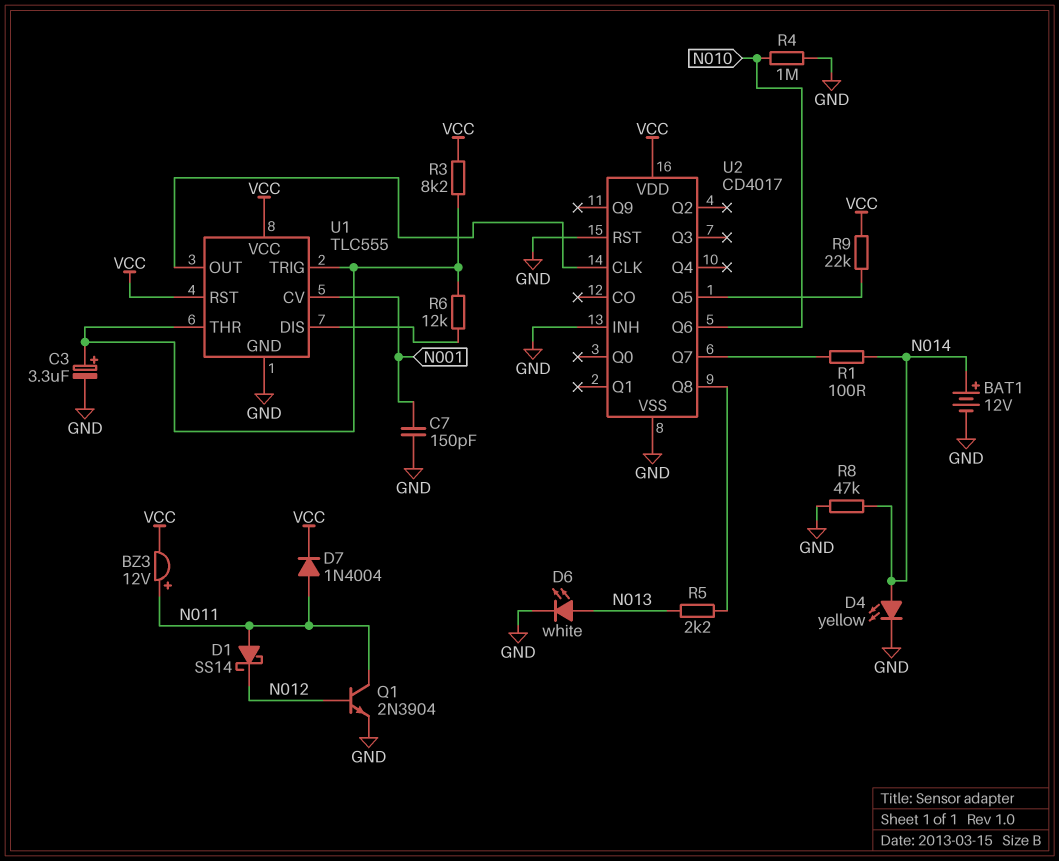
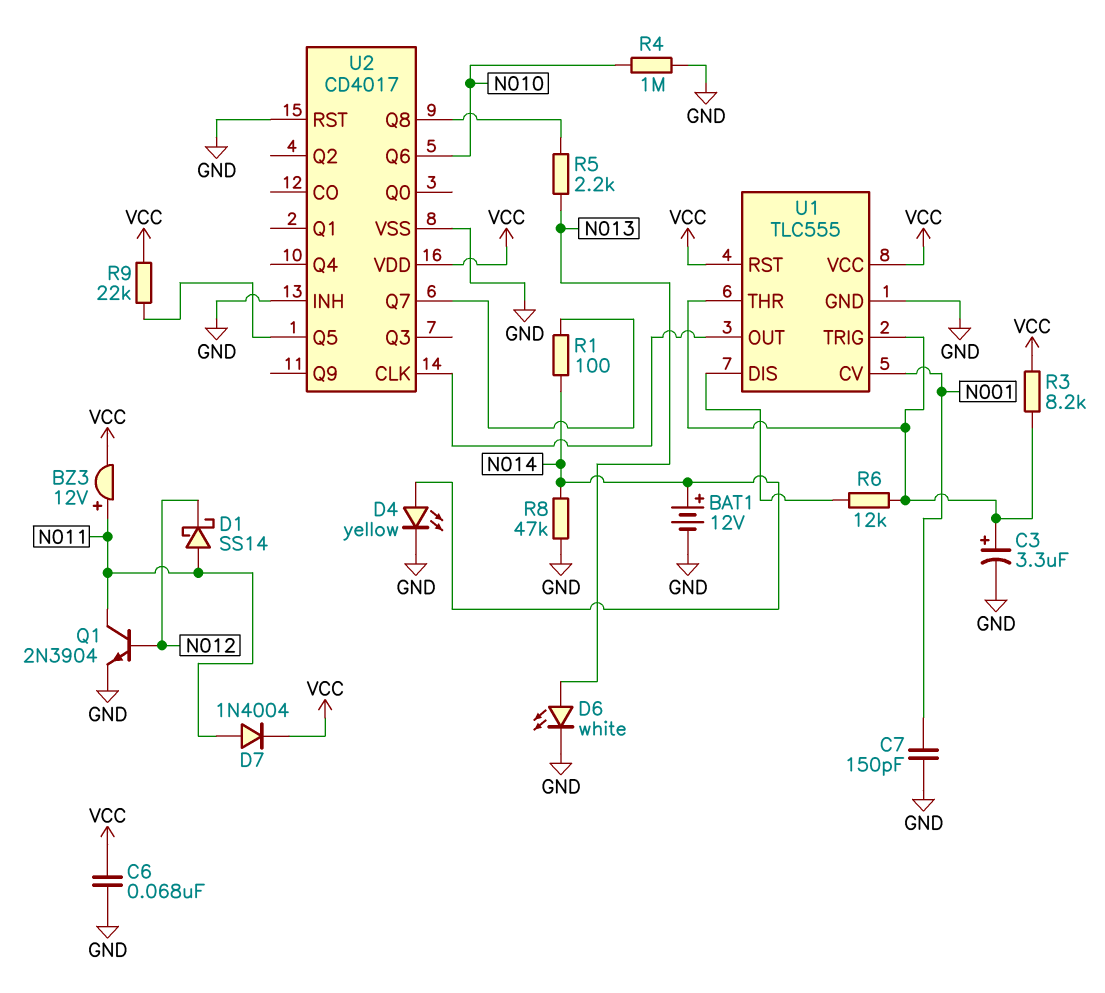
C6: none -> 68nF (GND, VCC)

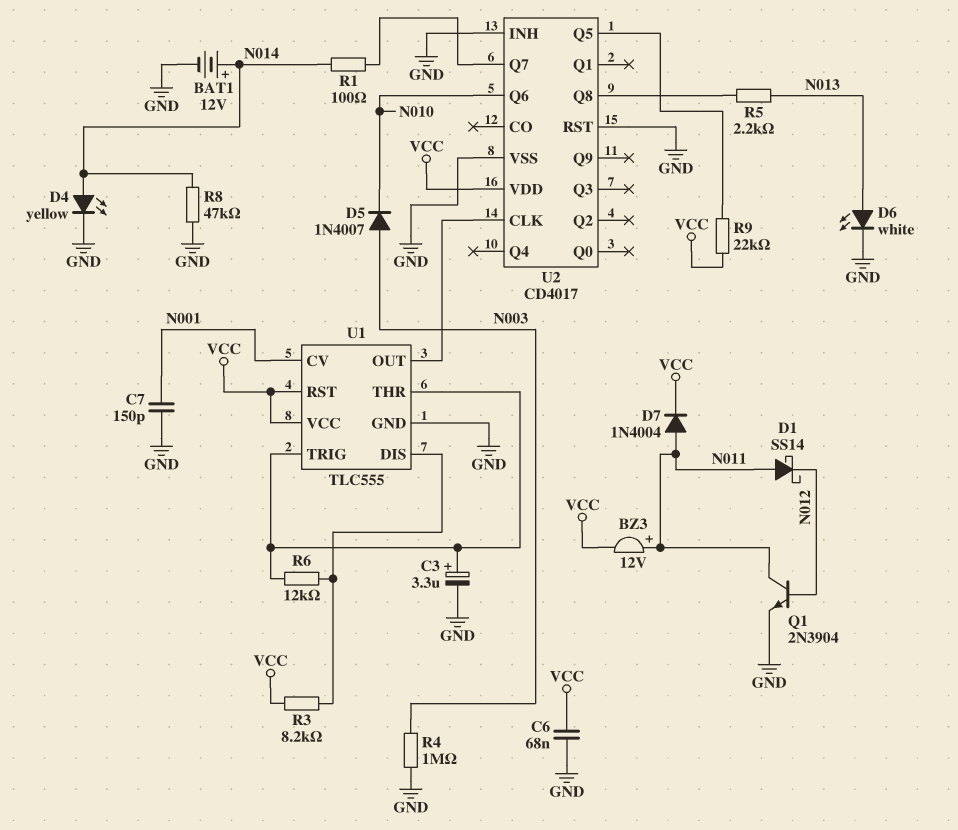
D5: none -> diode 1N4007 (A N003, K N010)
R3: 8.2k (U1/THR, VCC) -> 8.2k (U1/DIS, VCC)
R4: 1M (GND, N010) -> 1M (GND, N003)

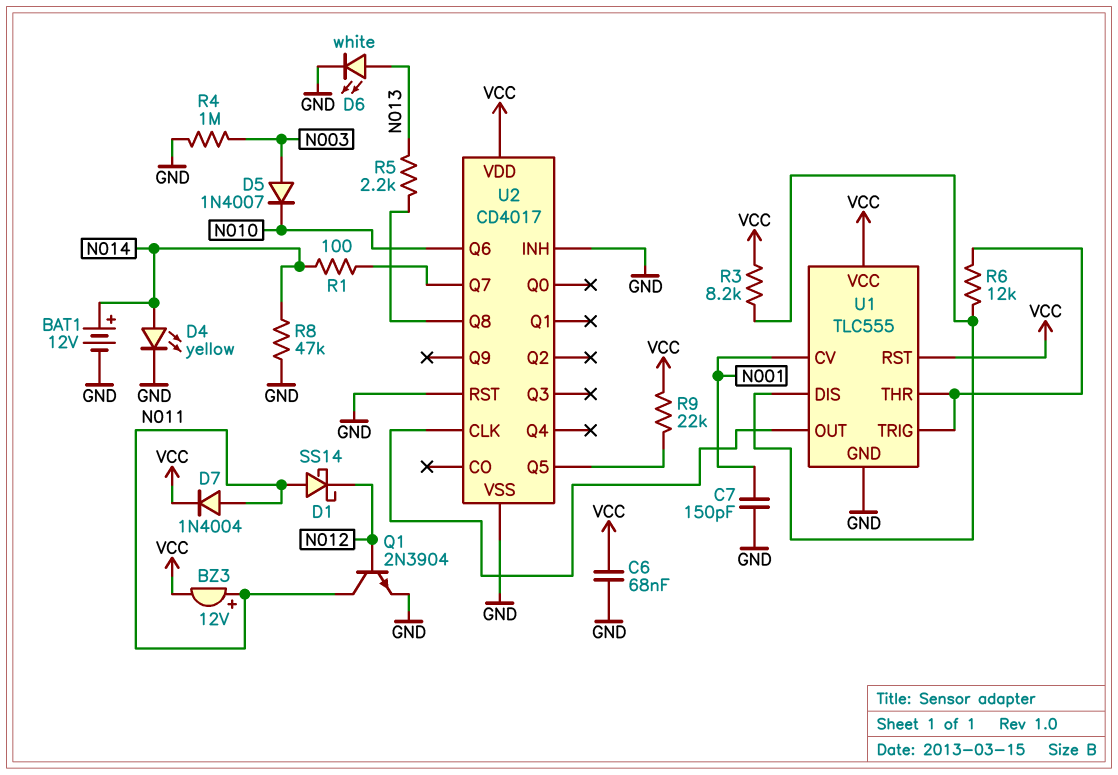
C3: 3.3uF (plus U1/THR, minus GND) -> none

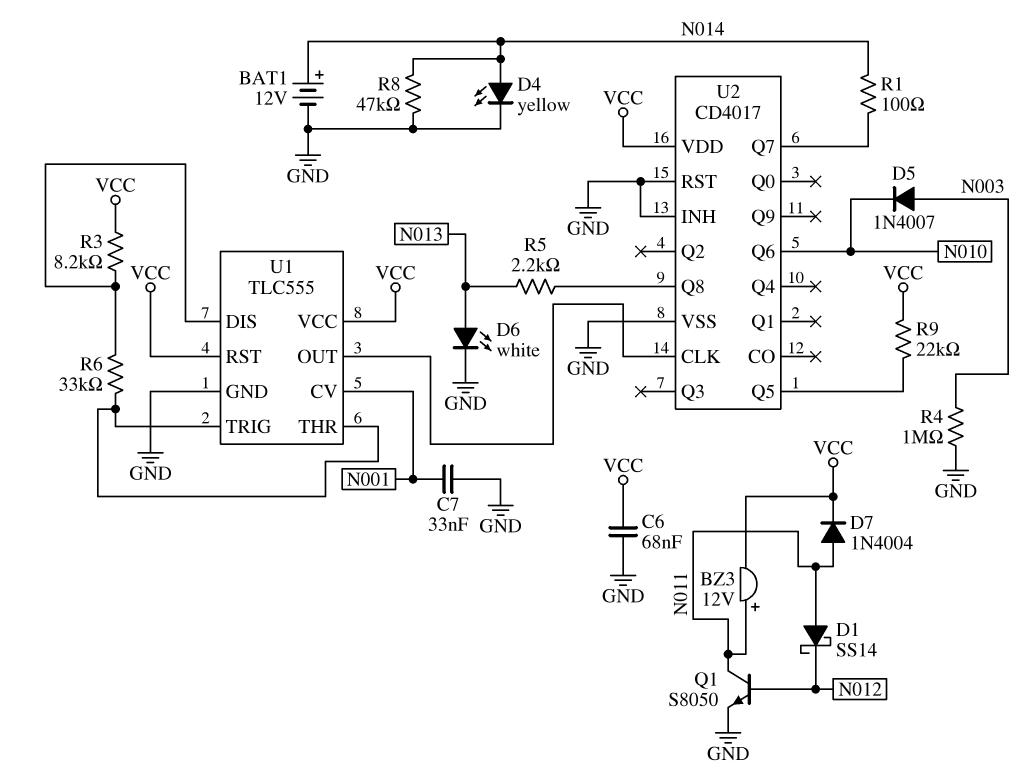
C7: 150pF (GND, N001) -> 33nF (GND, N001)
Q1: NPN 2N3904 (B N012, C N011, E GND) -> NPN S8050 (B N012, C N011, E GND)
R6: 12k (U1/DIS, U1/THR) -> 33k (U1/DIS, U1/THR)

